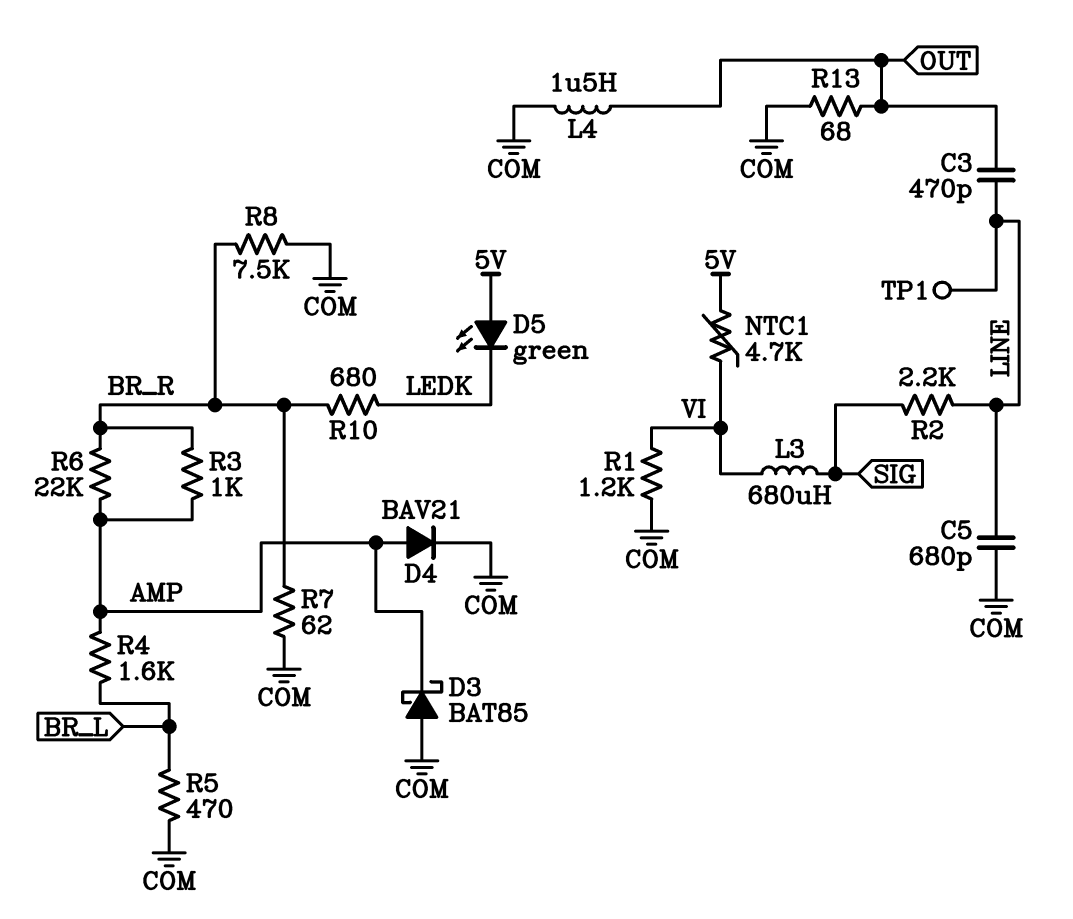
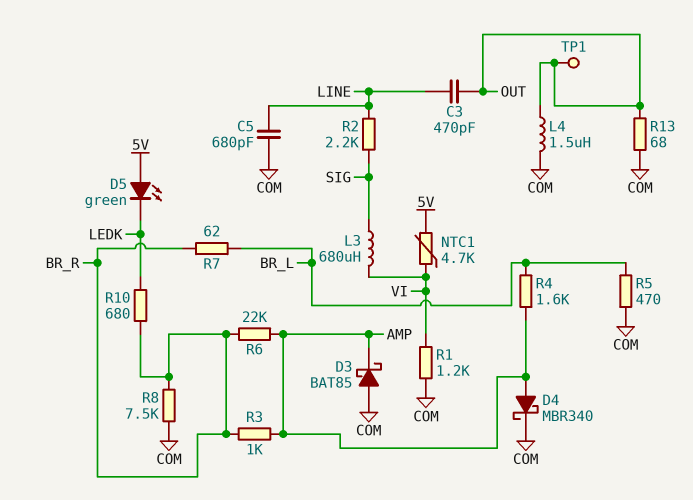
D4: diode BAV21 (A AMP, K COM) -> schottky MBR340 (A AMP, K COM)
R7: 62 (BR_R, COM) -> 62 (BR_L, BR_R)
TP1: test point (LINE) -> test point (OUT)

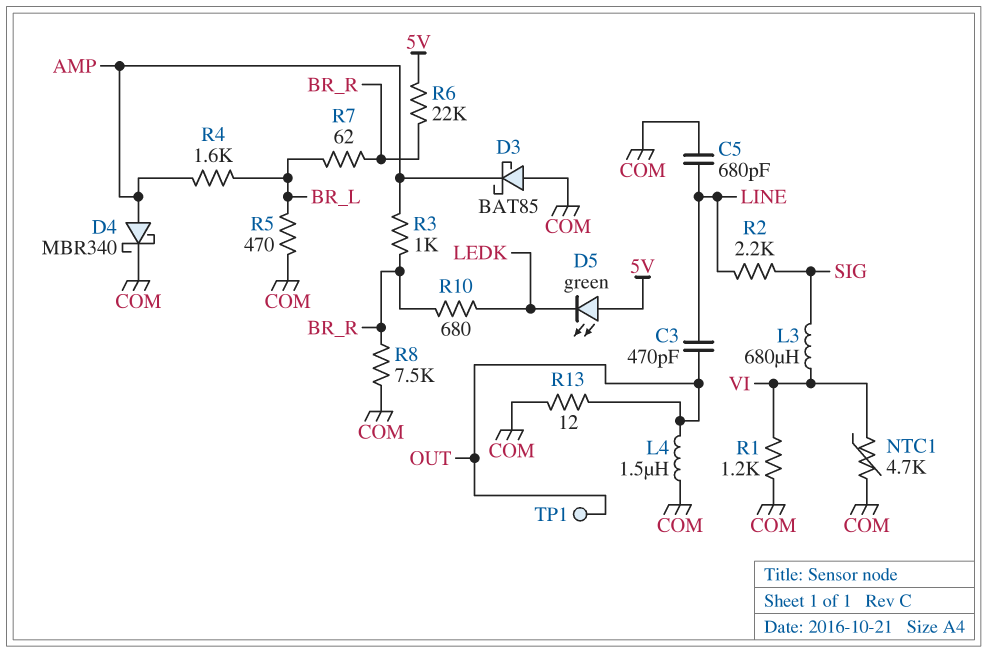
NTC1: 4.7k (5V, VI) -> 4.7k (COM, VI)
R6: 22k (AMP, BR_R) -> 22k (5V, BR_R)
R13: 68 (COM, OUT) -> 12 (COM, OUT)

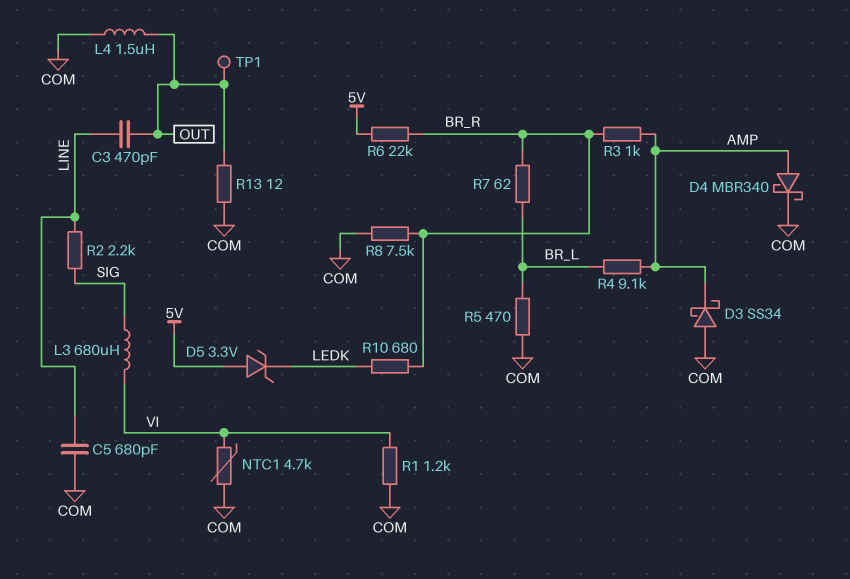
D3: schottky BAT85 (A COM, K AMP) -> schottky SS34 (A COM, K AMP)
D5: LED green (A 5V, K LEDK) -> zener 3.3V (A 5V, K LEDK)
R4: 1.6k (AMP, BR_L) -> 9.1k (AMP, BR_L)

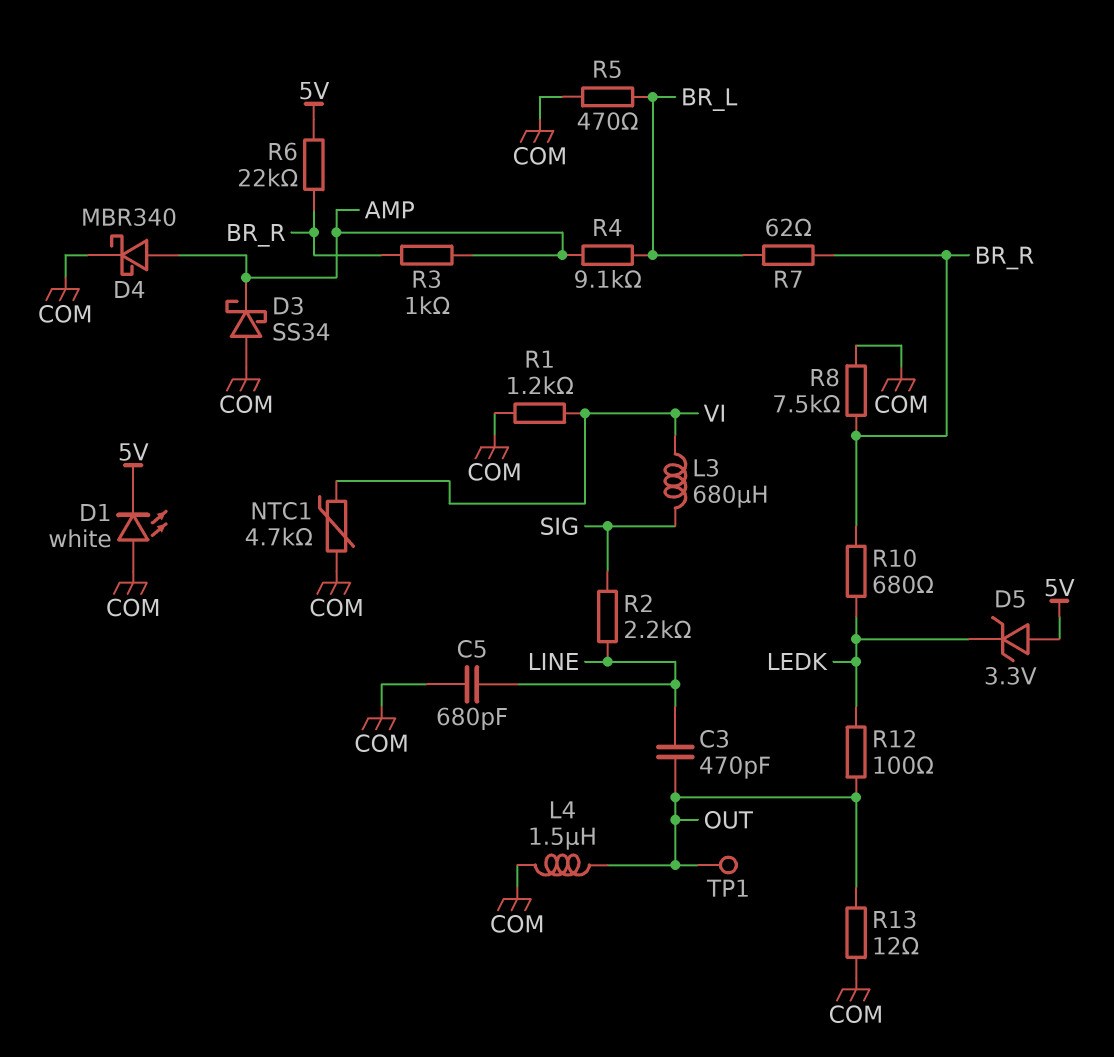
D1: none -> LED white (A COM, K 5V)
R12: none -> 100 (LEDK, OUT)

